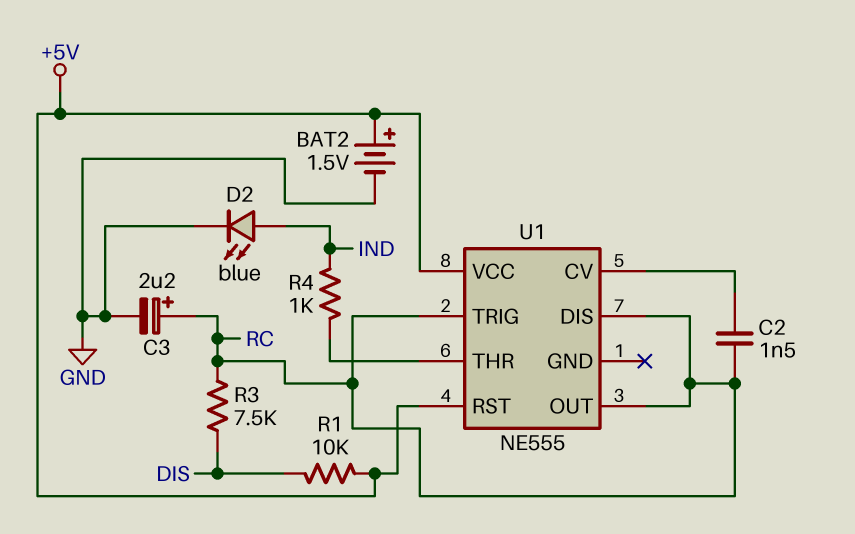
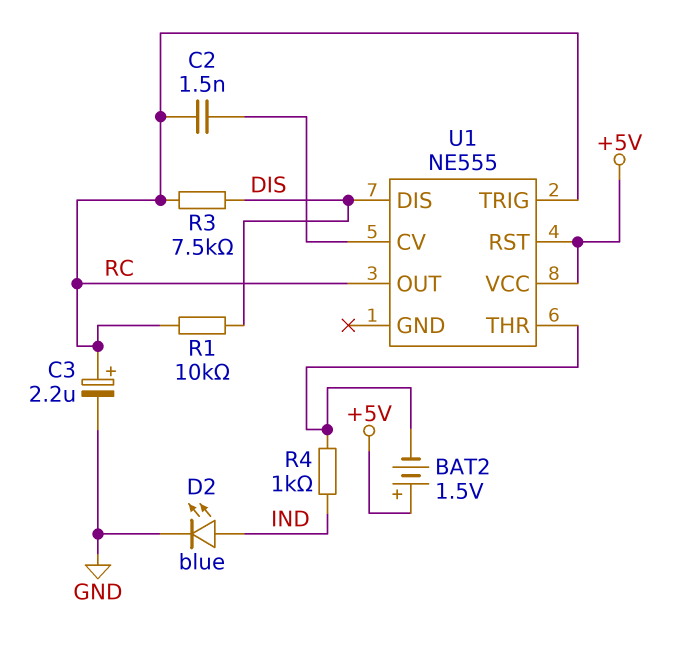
BAT2: 1.5V (plus +5V, minus GND) -> 1.5V (plus +5V, minus U1/THR)
R1: 10k (+5V, DIS) -> 10k (DIS, RC)
U1 pin DIS: RC -> DIS

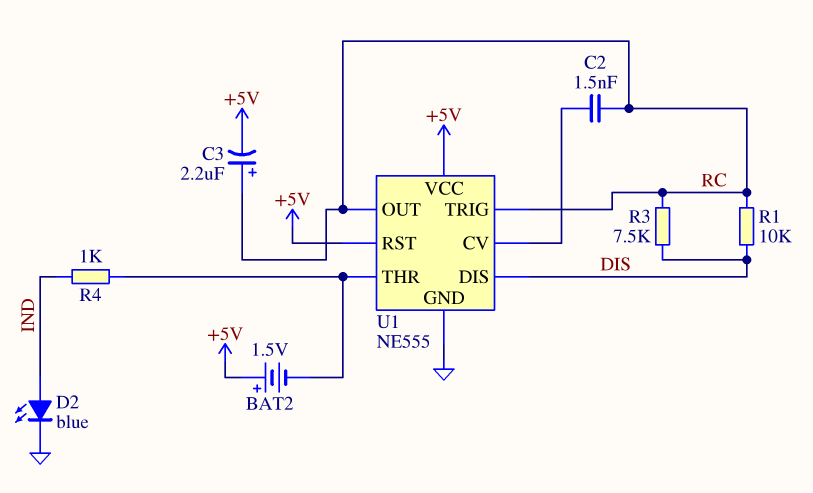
C3: 2.2uF (plus RC, minus GND) -> 2.2uF (plus RC, minus +5V)
U1 pin GND: none -> GND

